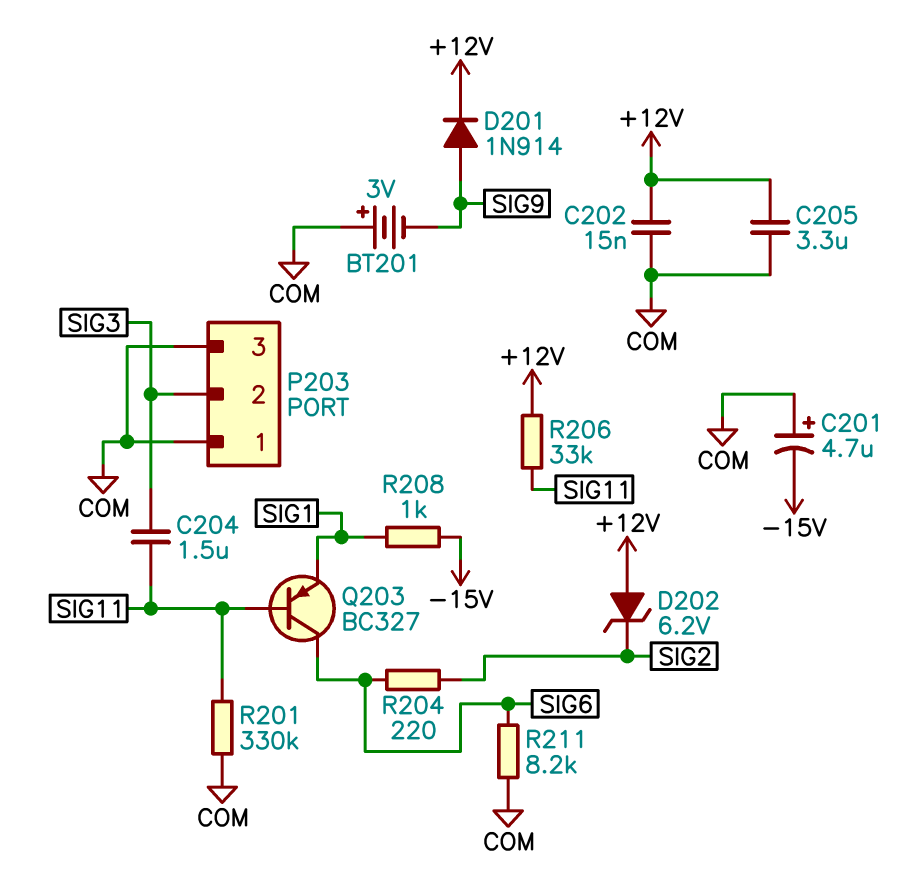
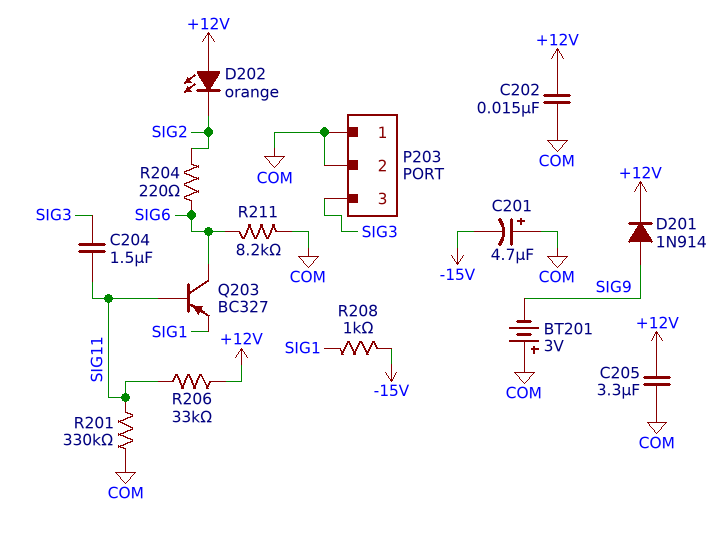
D202: zener 6.2V (A +12V, K SIG2) -> LED orange (A +12V, K SIG2)
P203 pin 2: SIG3 -> COM
P203 pin 3: COM -> SIG3

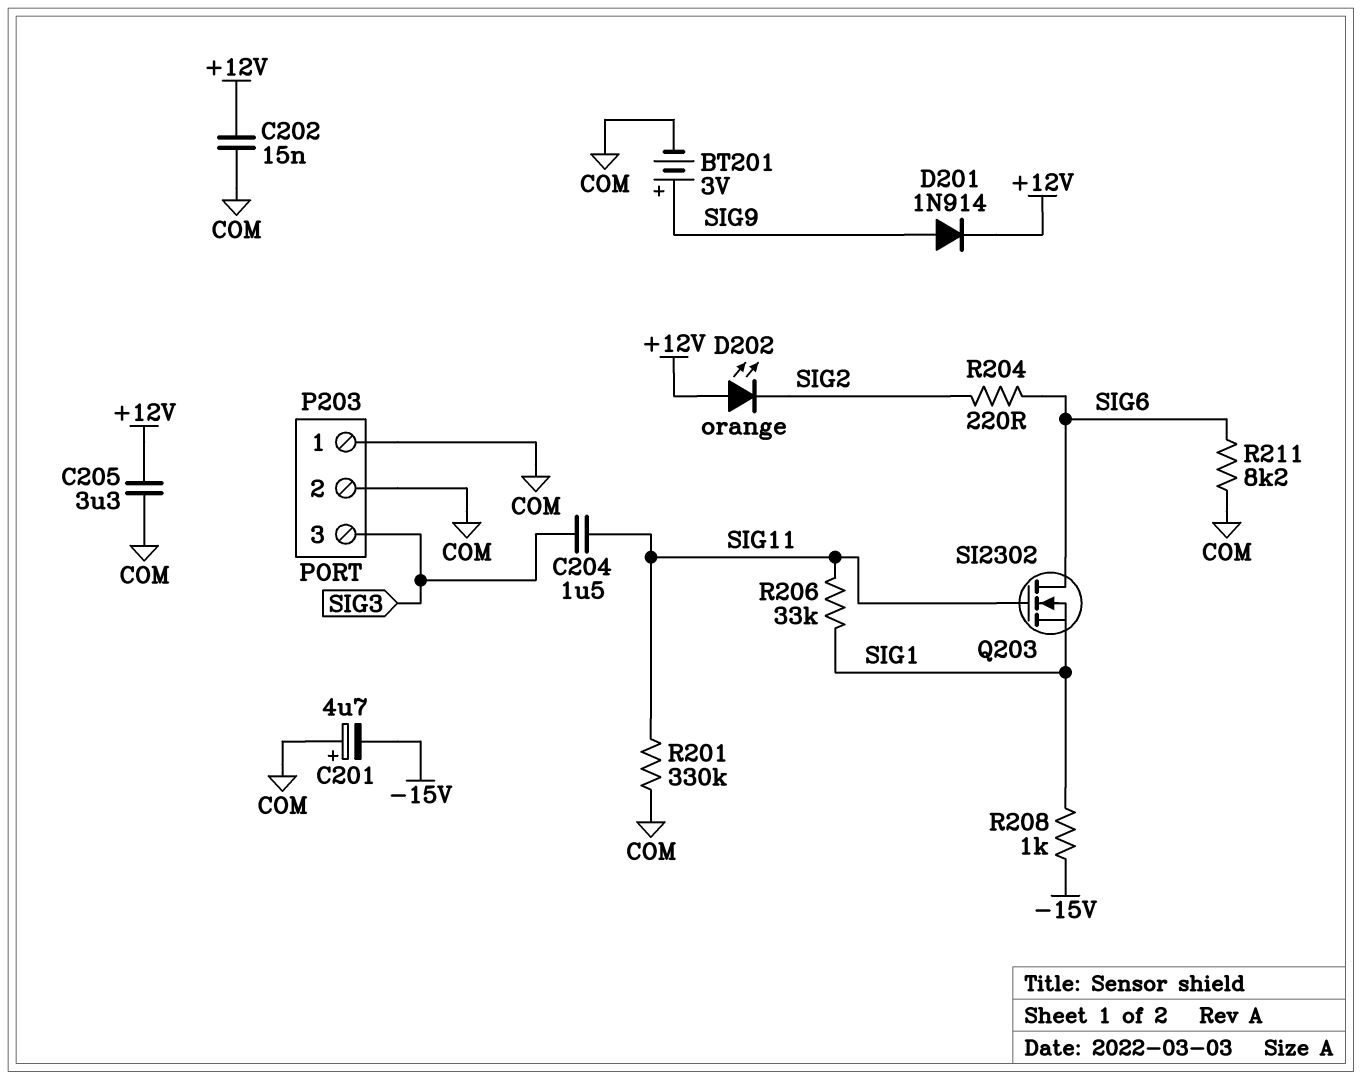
BT201: 3V (plus COM, minus SIG9) -> 3V (plus SIG9, minus COM)
Q203: PNP BC327 (B SIG11, C SIG6, E SIG1) -> NMOS SI2302 (G SIG11, D SIG6, S SIG1)
R206: 33k (+12V, SIG11) -> 33k (SIG1, SIG11)

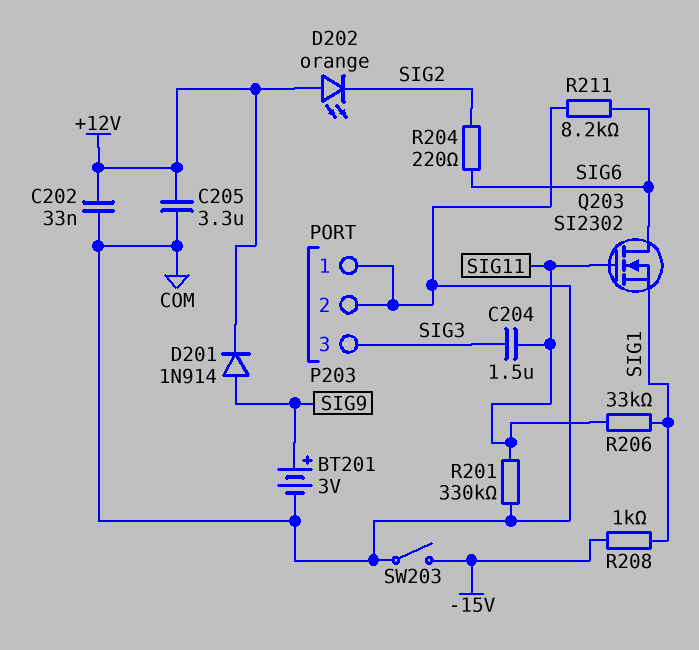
C201: 4.7uF (plus COM, minus -15V) -> none
C202: 15nF (+12V, COM) -> 33nF (+12V, COM)
SW203: none -> switch (-15V, COM)

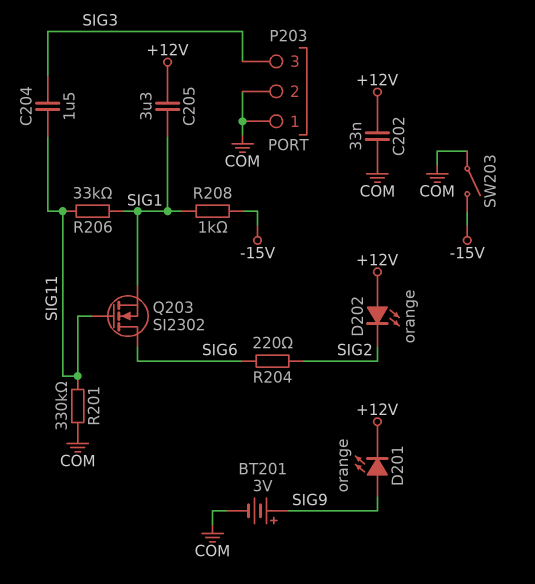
C205: 3.3uF (+12V, COM) -> 3.3uF (+12V, SIG1)
D201: diode 1N914 (A SIG9, K +12V) -> LED orange (A SIG9, K +12V)
R211: 8.2k (COM, SIG6) -> none

